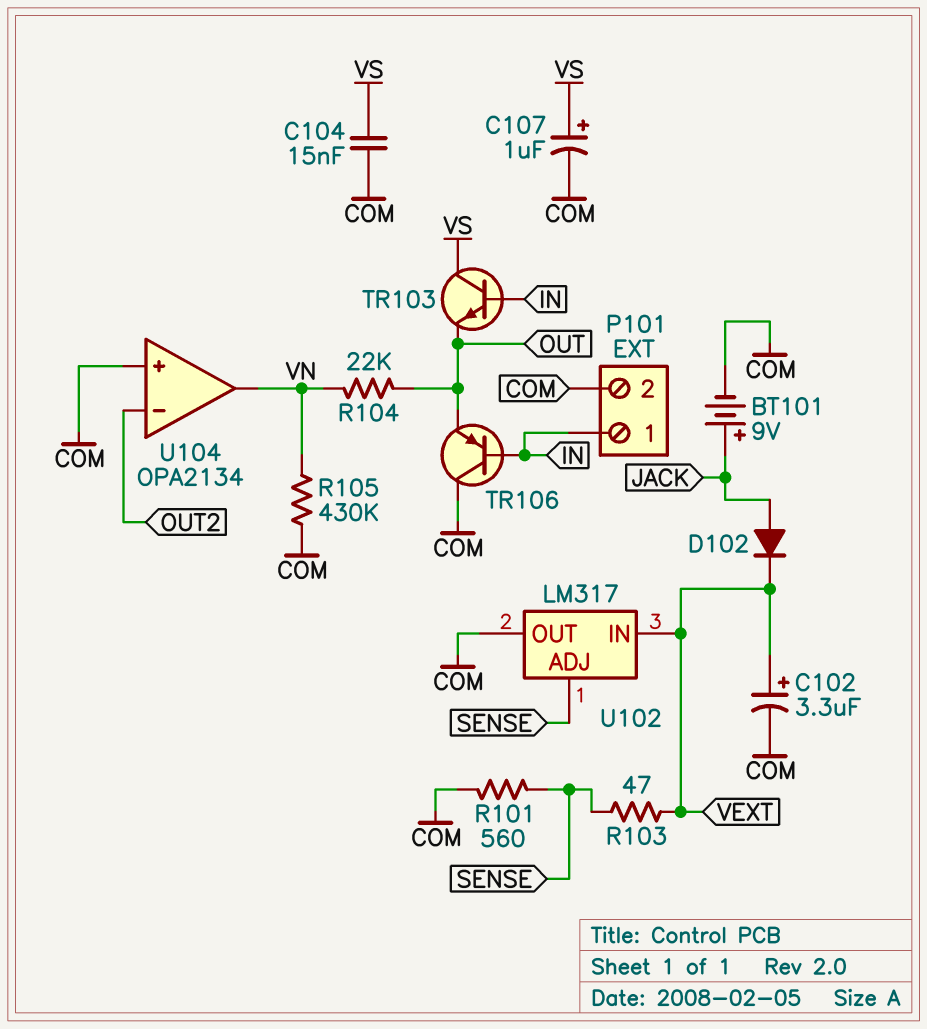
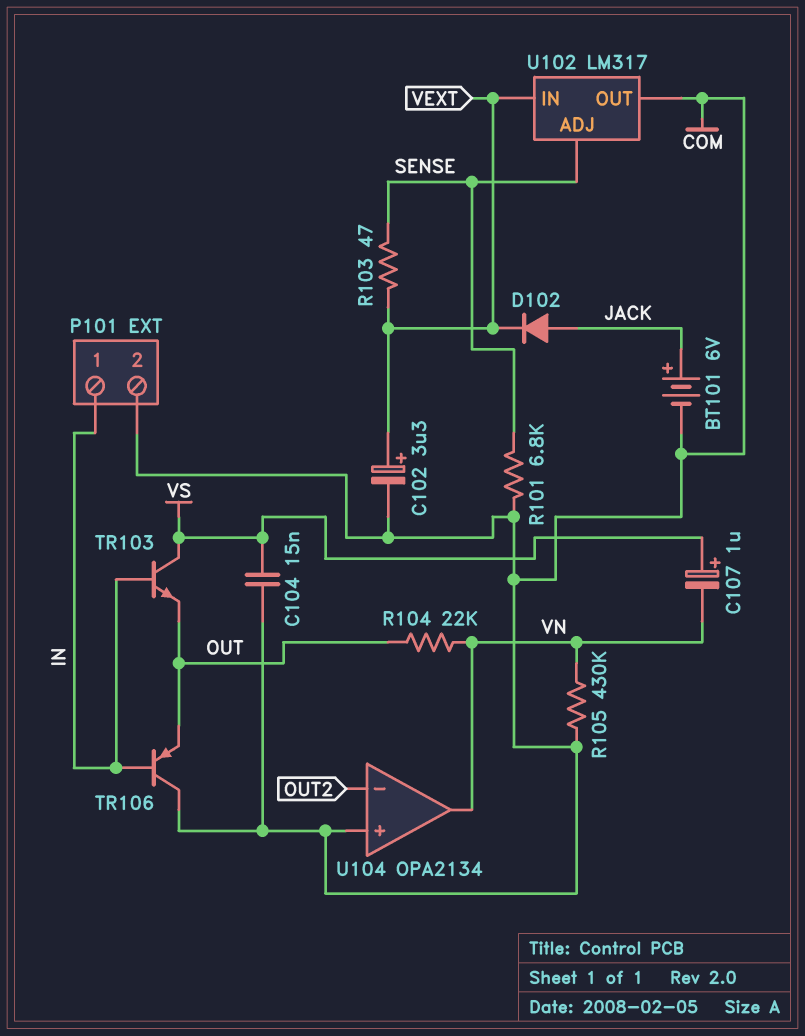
BT101: 9V (plus JACK, minus COM) -> 6V (plus JACK, minus COM)
C107: 1uF (plus VS, minus COM) -> 1uF (plus VS, minus VN)
R101: 560 (COM, SENSE) -> 6.8k (COM, SENSE)

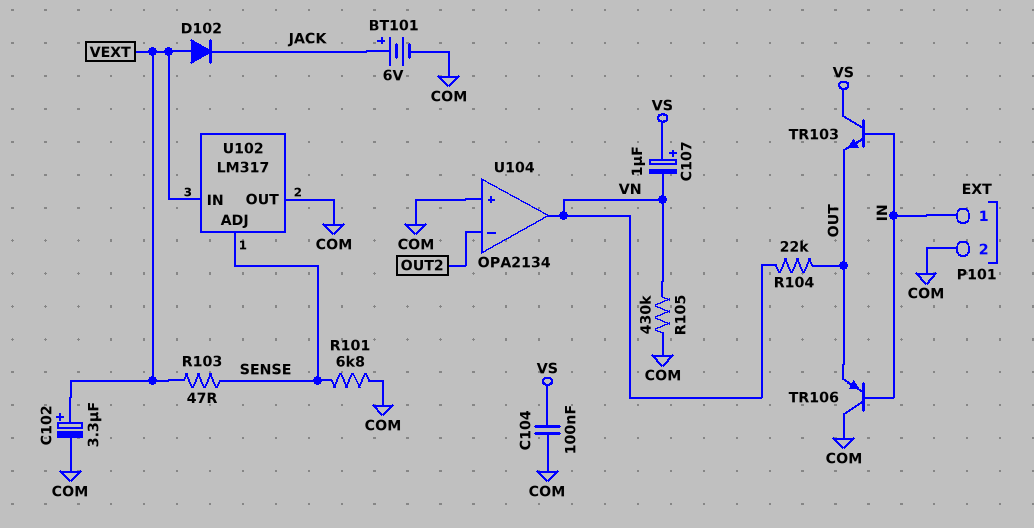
C104: 15nF (COM, VS) -> 100nF (COM, VS)
D102: diode (A JACK, K VEXT) -> diode (A VEXT, K JACK)

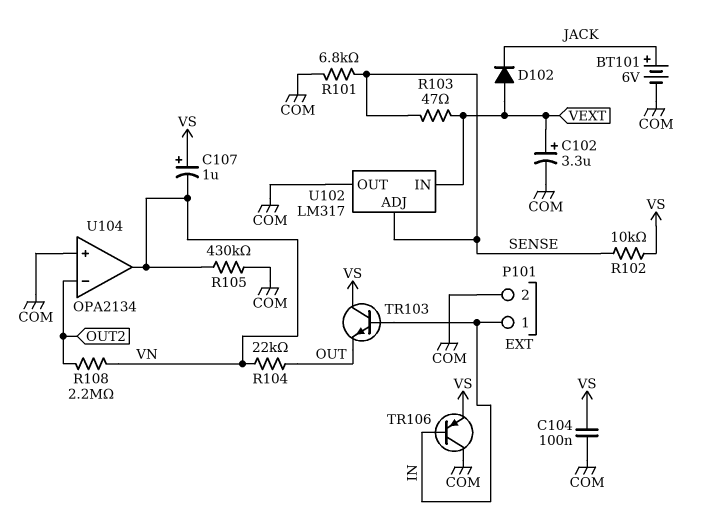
R102: none -> 10k (SENSE, VS)
R108: none -> 2.2M (OUT2, VN)
TR106: PNP (B IN, C COM, E OUT) -> PNP (B IN, C COM, E VS)

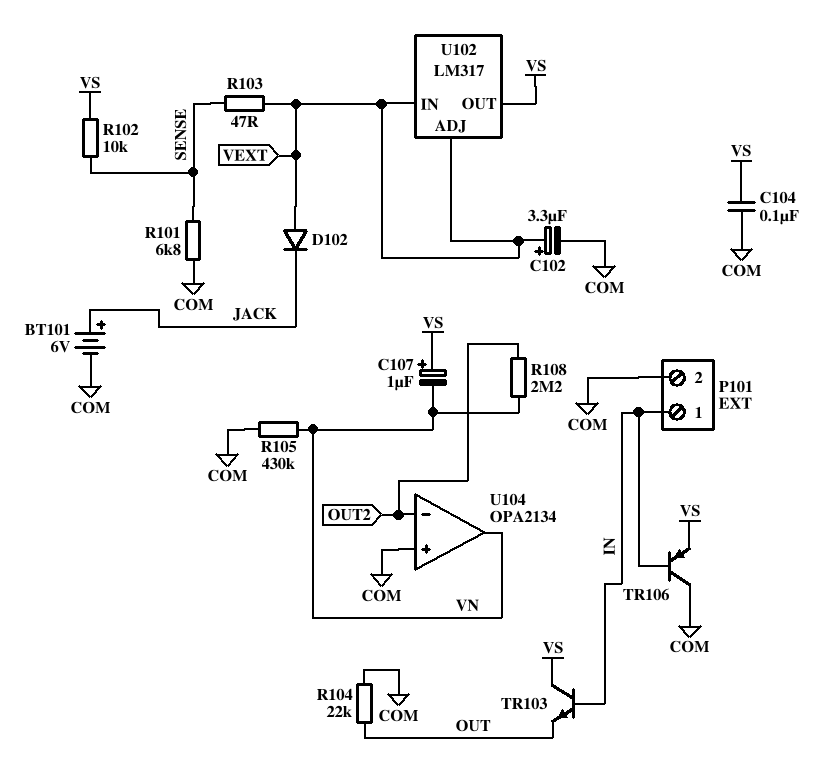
R104: 22k (OUT, VN) -> 22k (COM, OUT)
U102 pin ADJ: SENSE -> VEXT
U102 pin OUT: COM -> VS

